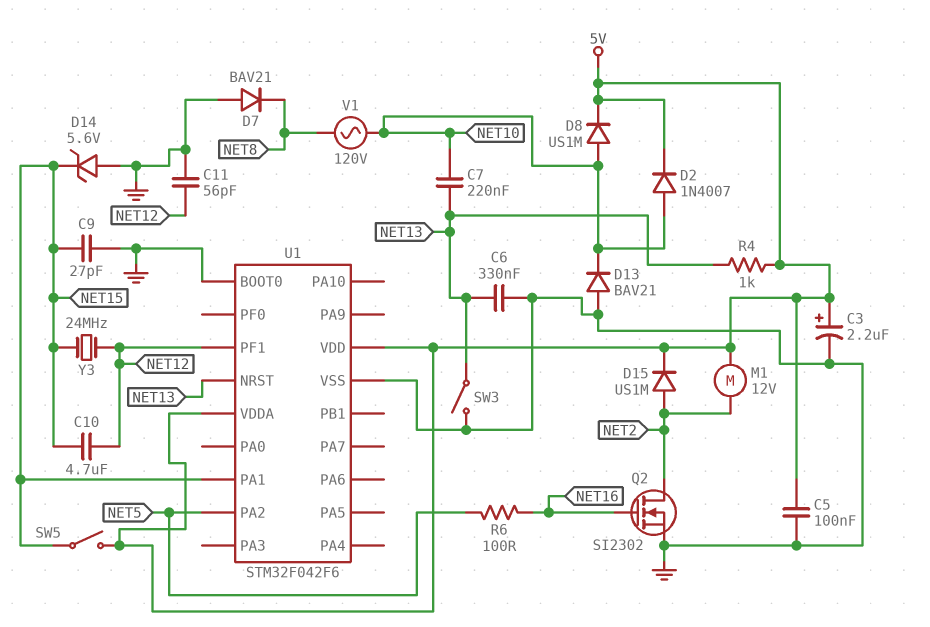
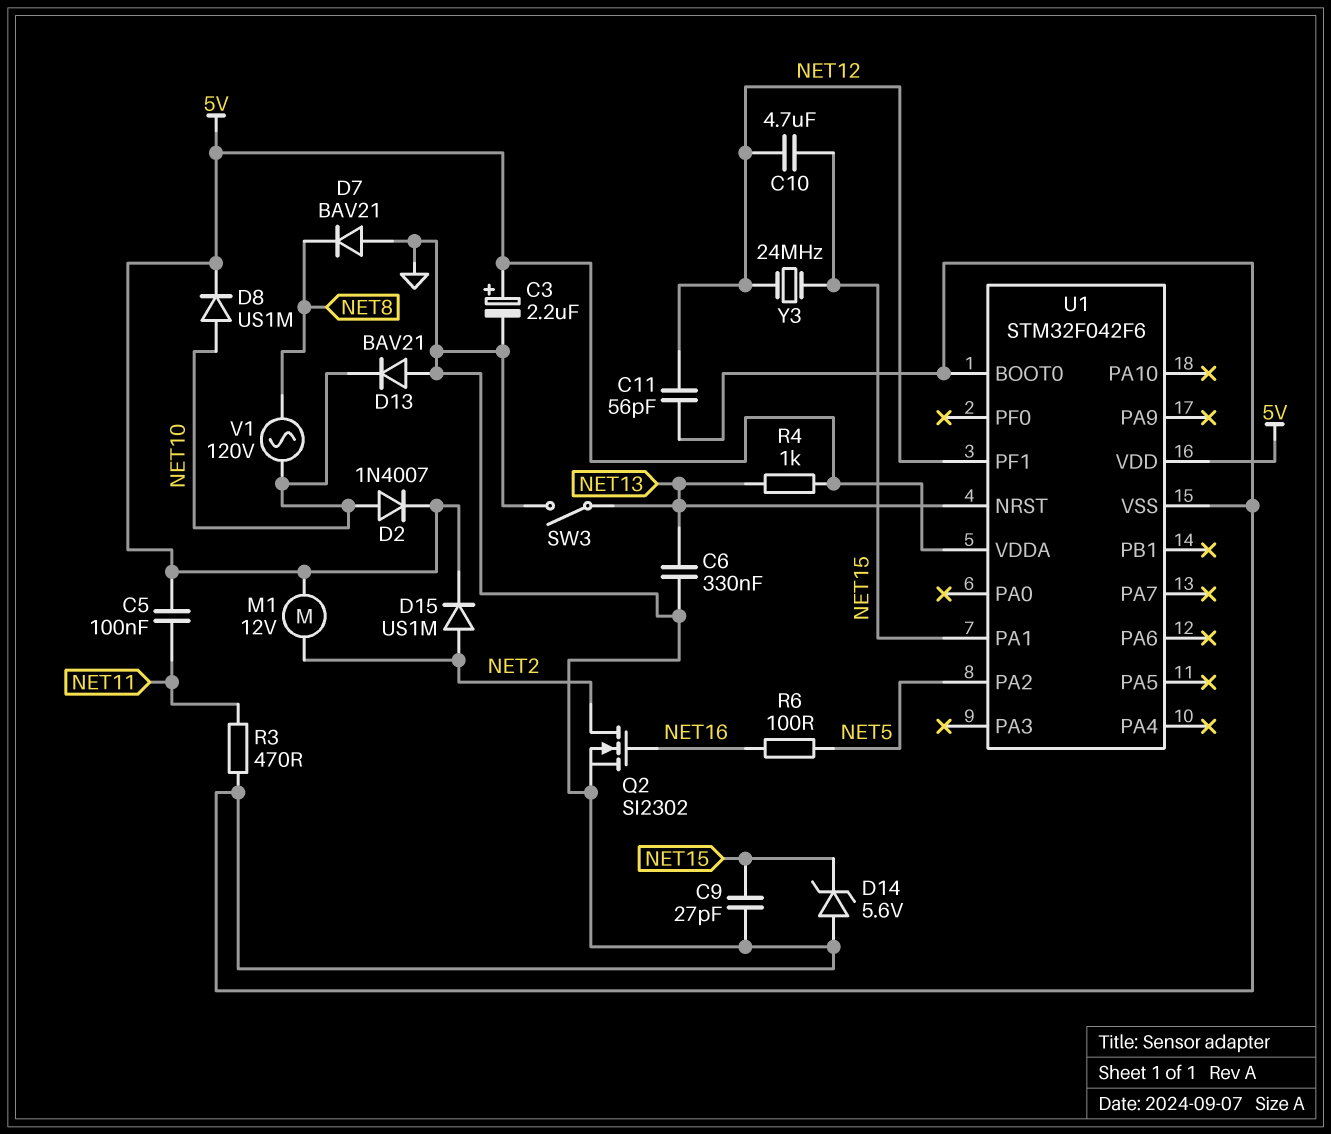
C5: 100nF (5V, GND) -> 100nF (5V, NET11)
C7: 220nF (NET10, NET13) -> none
R3: none -> 470 (GND, NET11)
SW5: switch (5V, NET15) -> none

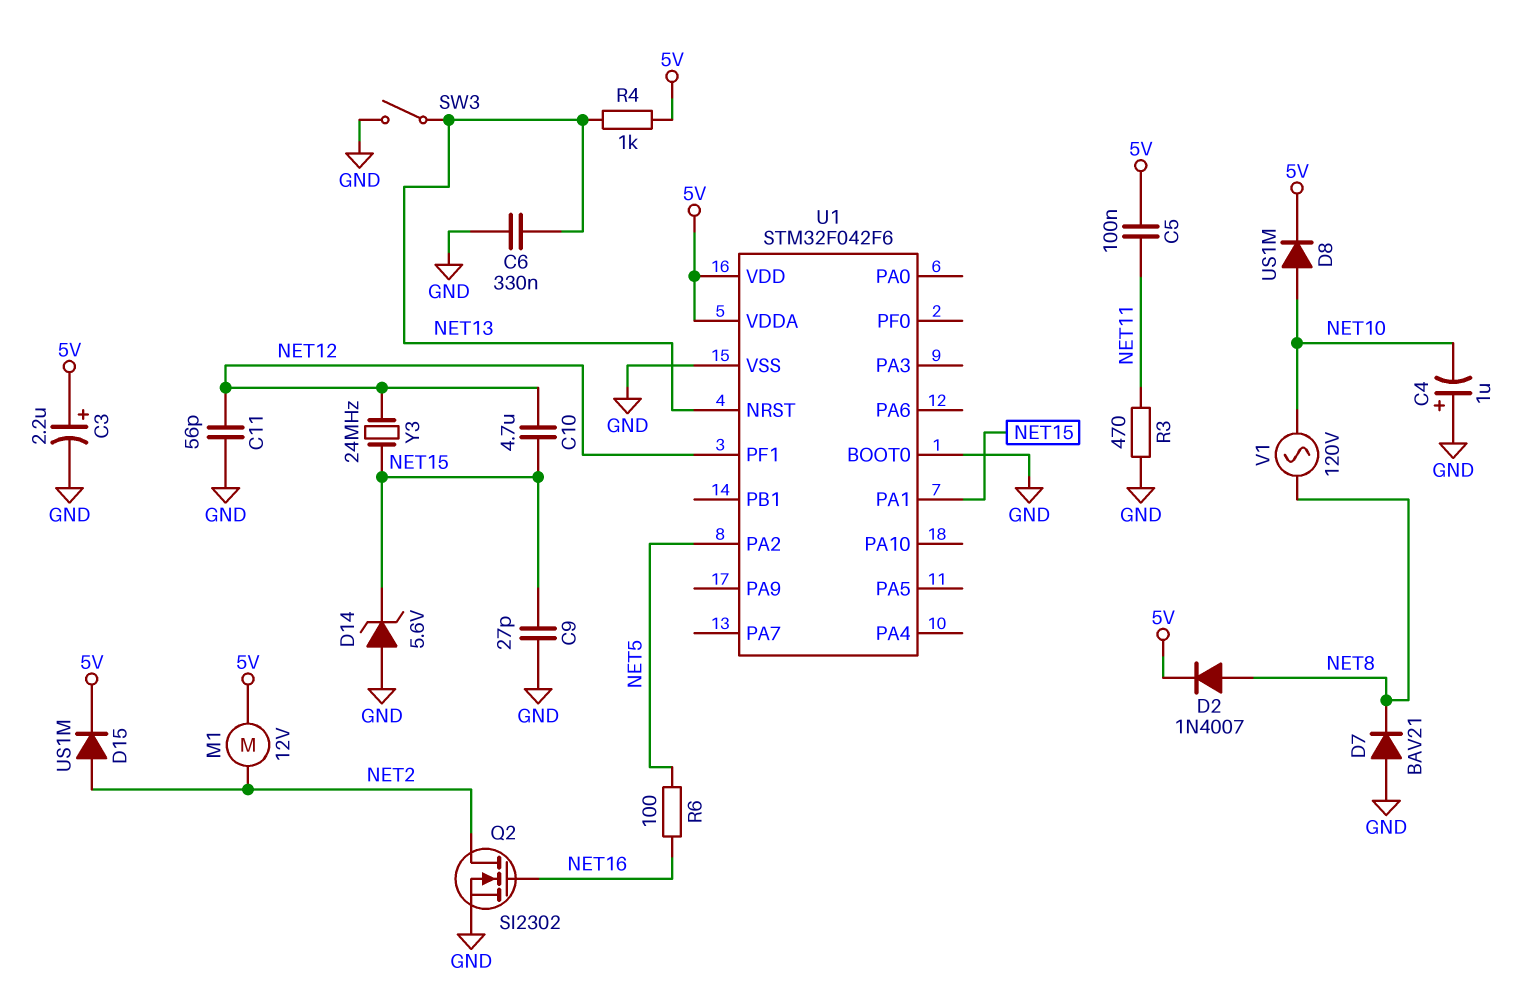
C4: none -> 1uF (plus GND, minus NET10)
D2: diode 1N4007 (A NET10, K 5V) -> diode 1N4007 (A NET8, K 5V)
D13: diode BAV21 (A GND, K NET10) -> none

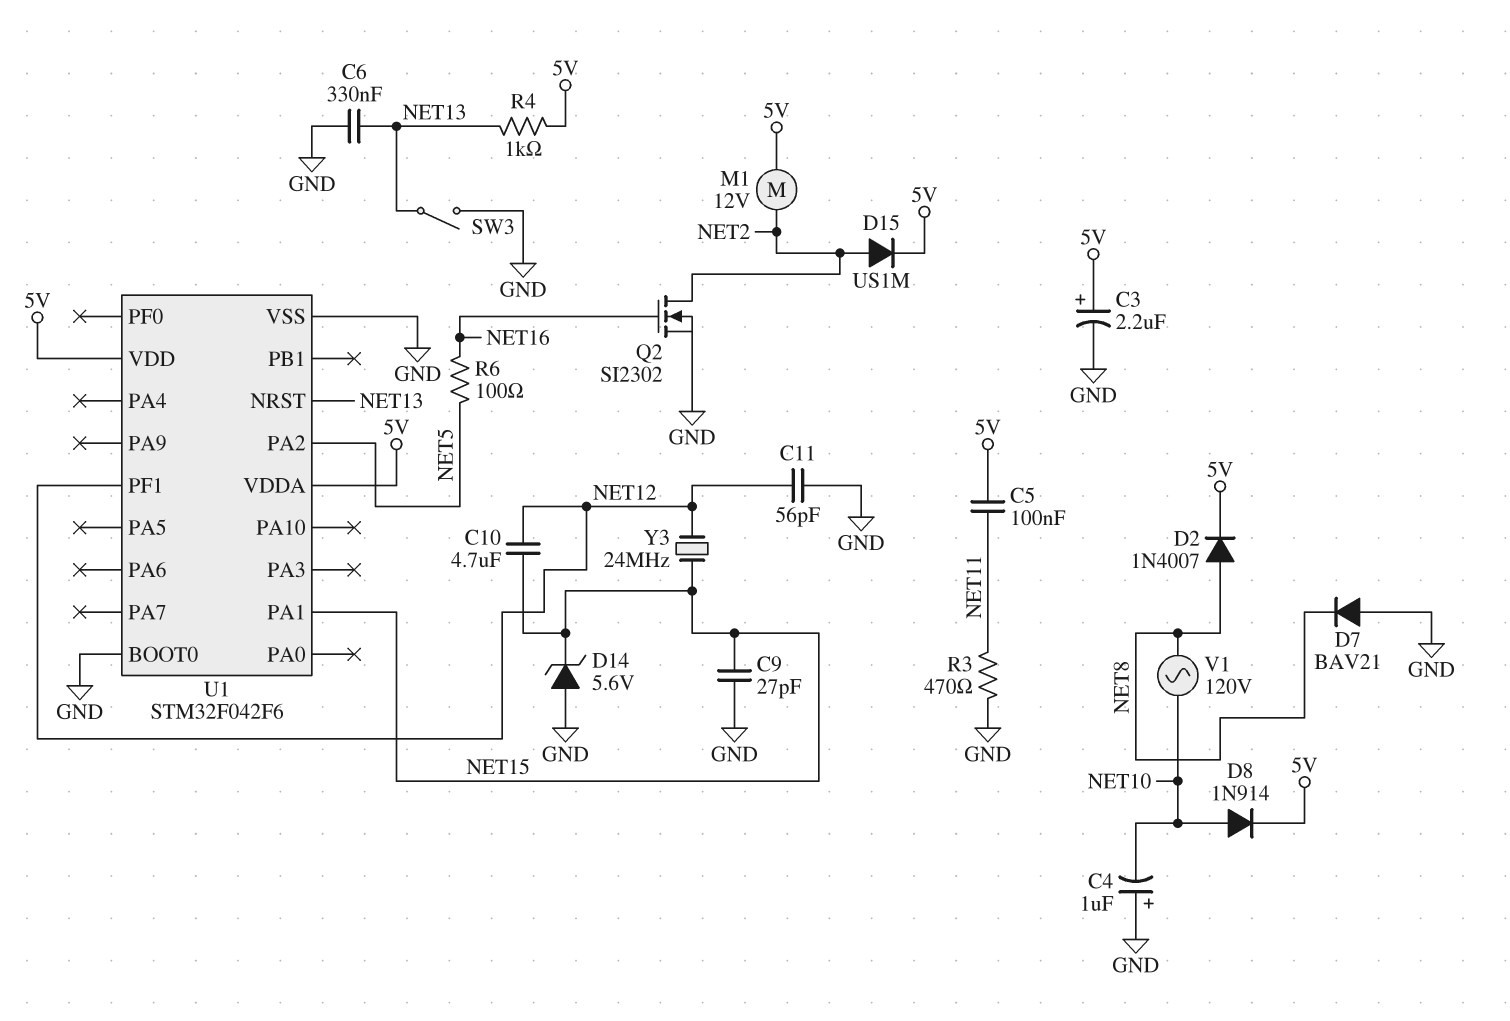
D8: diode US1M (A NET10, K 5V) -> diode 1N914 (A NET10, K 5V)

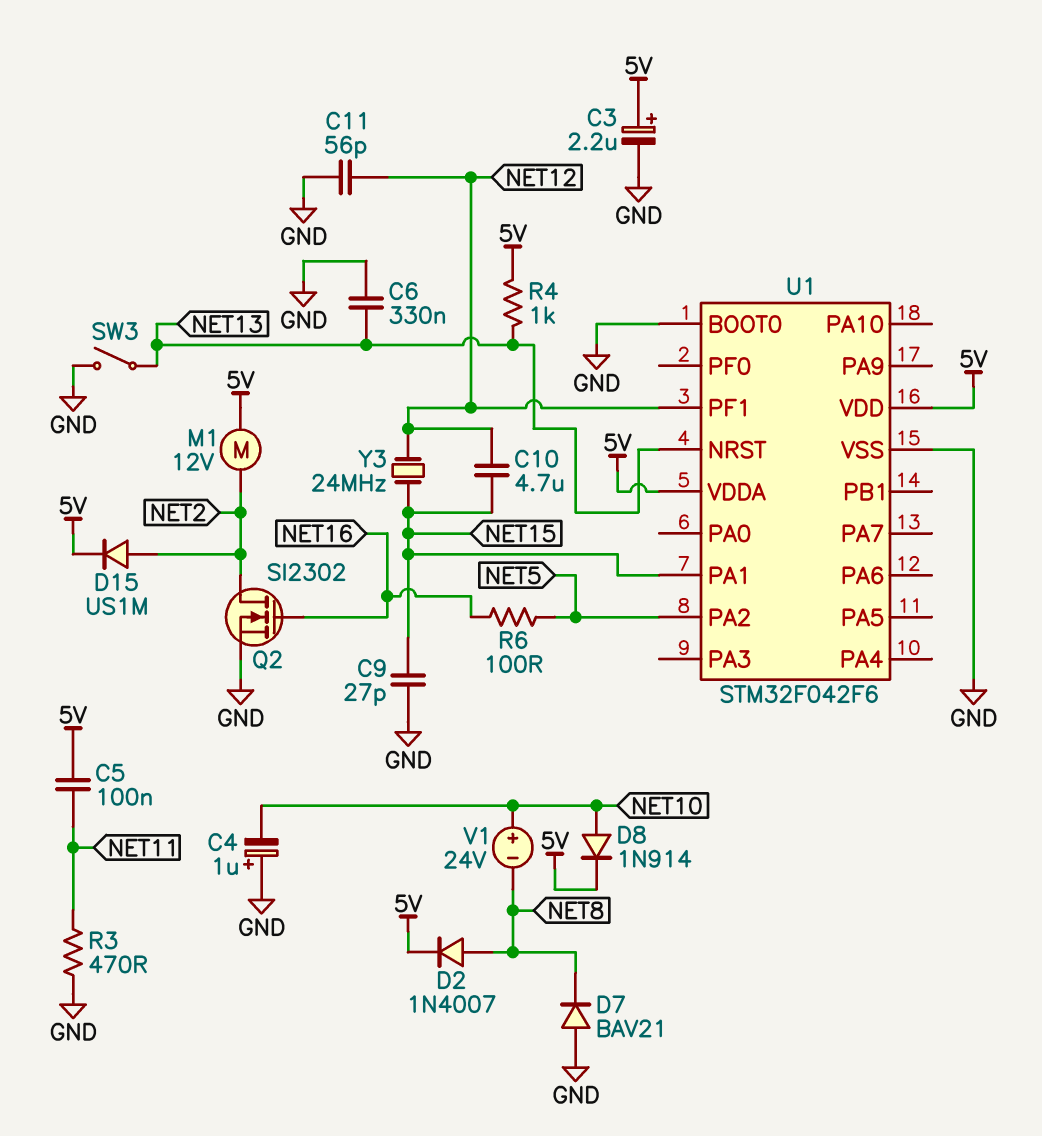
D14: zener 5.6V (A GND, K NET15) -> none
V1: AC 120V (NET8, NET10) -> 24V (plus NET10, minus NET8)

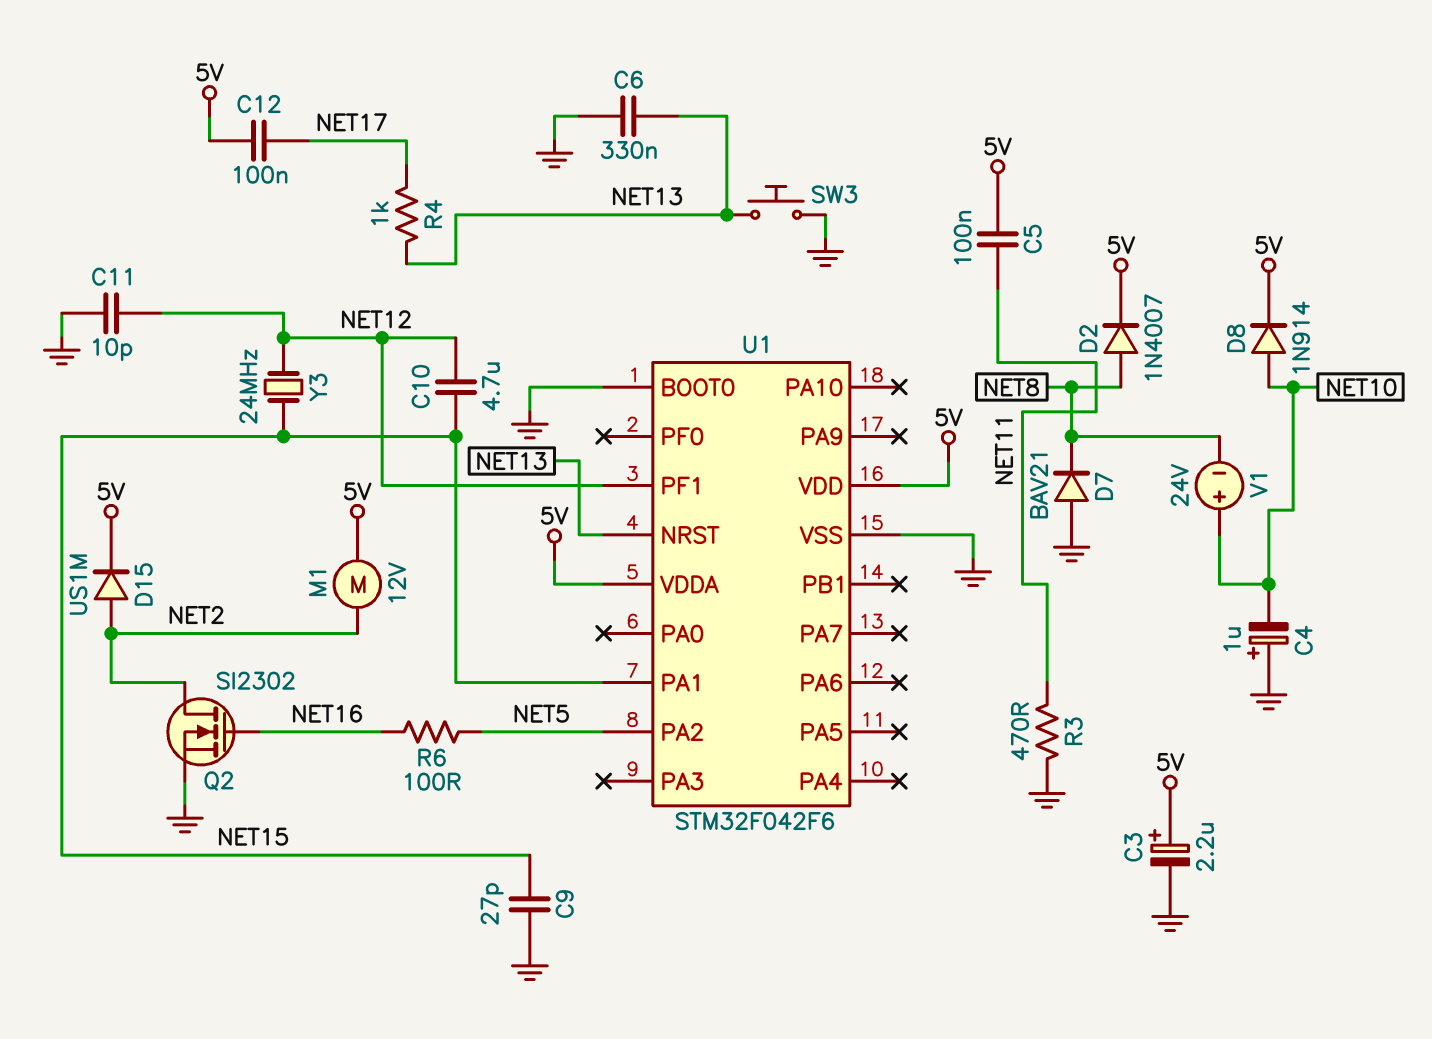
C11: 56pF (GND, NET12) -> 10pF (GND, NET12)
C12: none -> 100nF (5V, NET17)
R4: 1k (5V, NET13) -> 1k (NET13, NET17)
SW3: switch (GND, NET13) -> button (GND, NET13)

